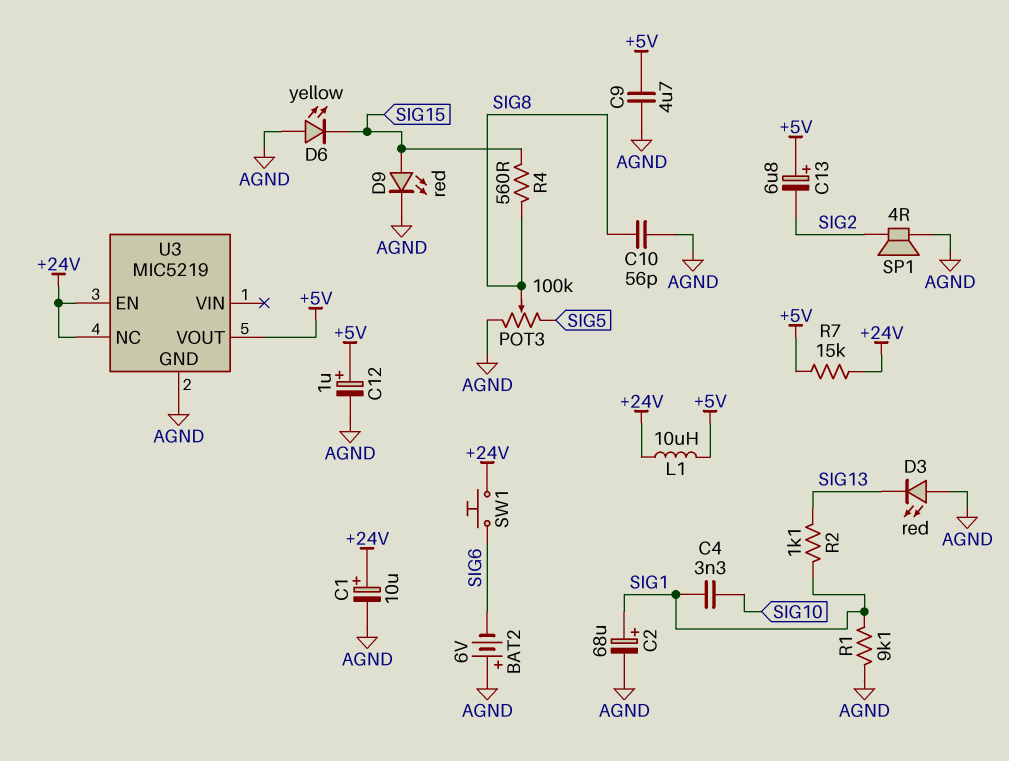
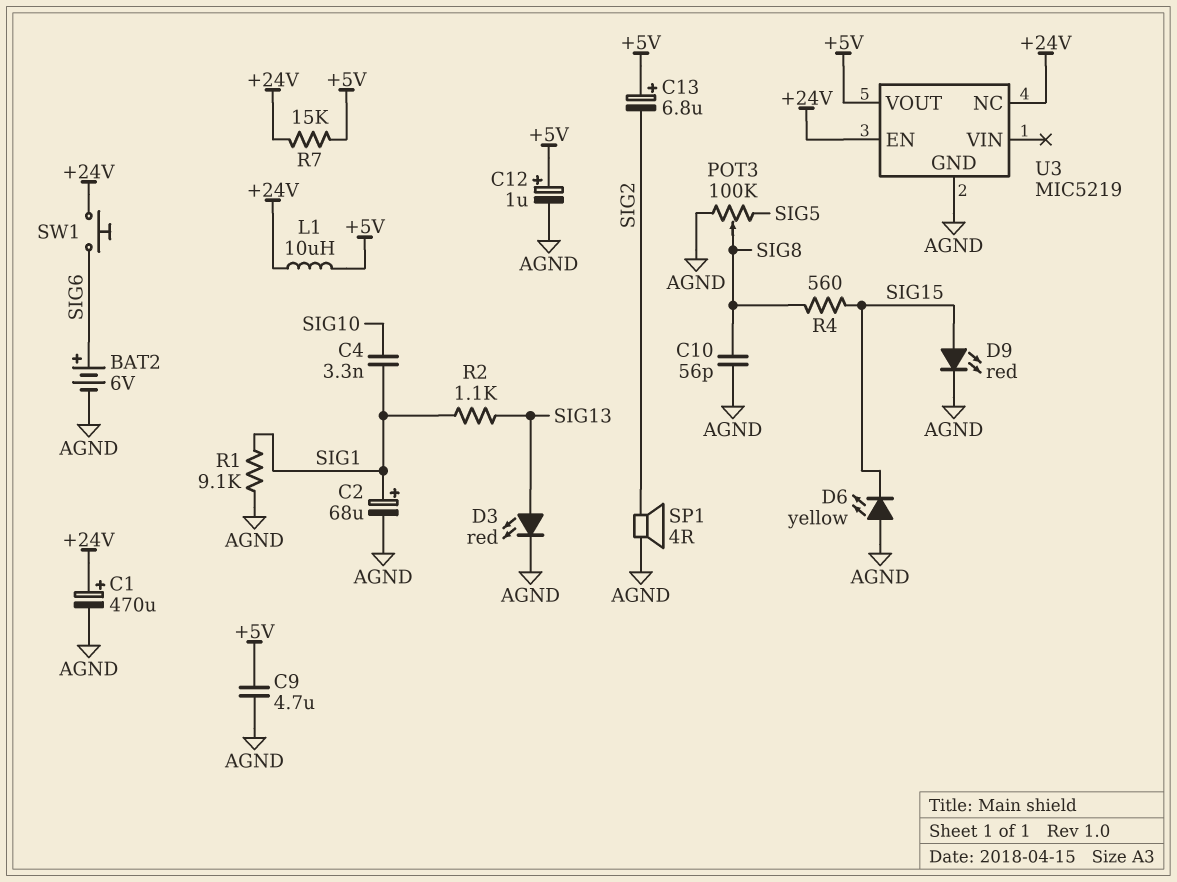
BAT2: 6V (plus AGND, minus SIG6) -> 6V (plus SIG6, minus AGND)
C1: 10uF (plus +24V, minus AGND) -> 470uF (plus +24V, minus AGND)
D3: LED red (A AGND, K SIG13) -> LED red (A SIG13, K AGND)

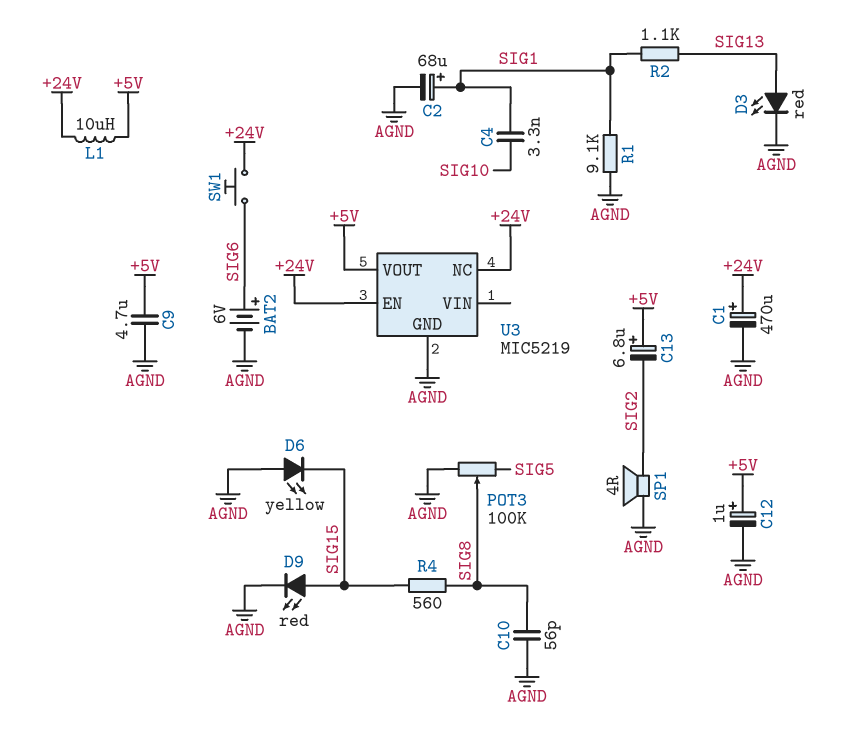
R7: 15k (+5V, +24V) -> none

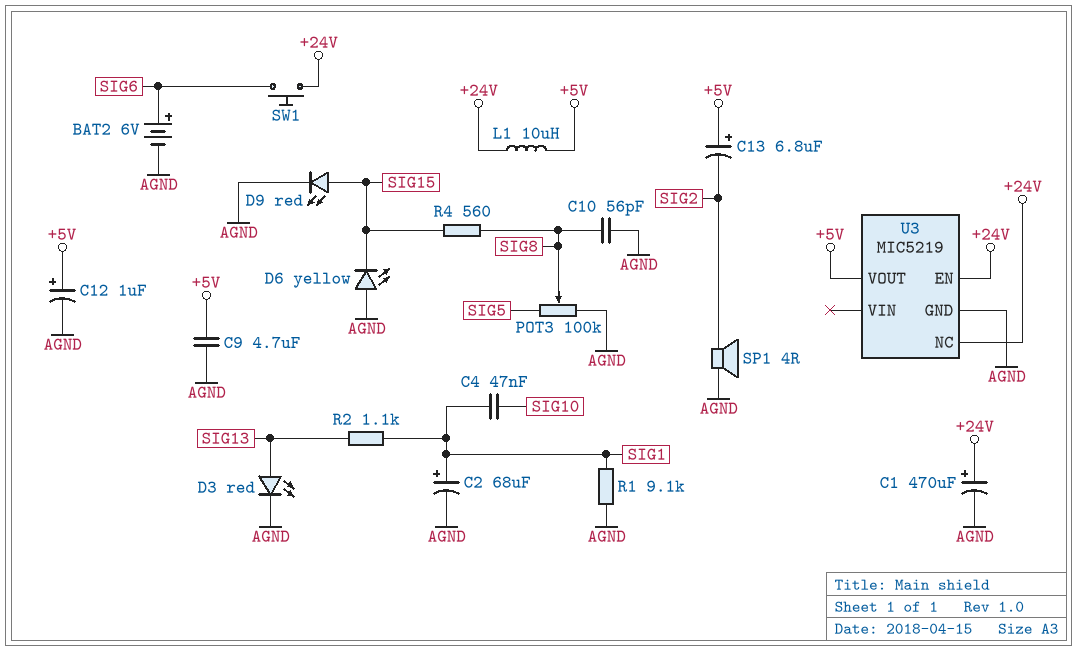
C4: 3.3nF (SIG1, SIG10) -> 47nF (SIG1, SIG10)

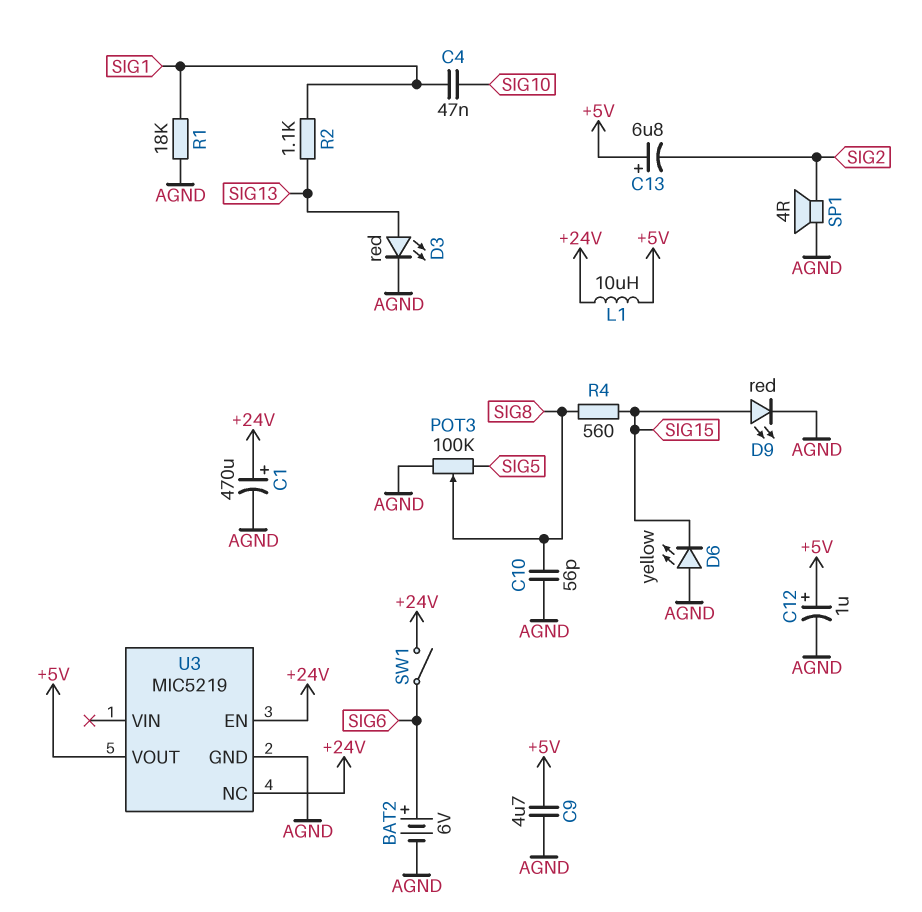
C2: 68uF (plus SIG1, minus AGND) -> none
R1: 9.1k (AGND, SIG1) -> 18k (AGND, SIG1)
SW1: button (+24V, SIG6) -> switch (+24V, SIG6)

